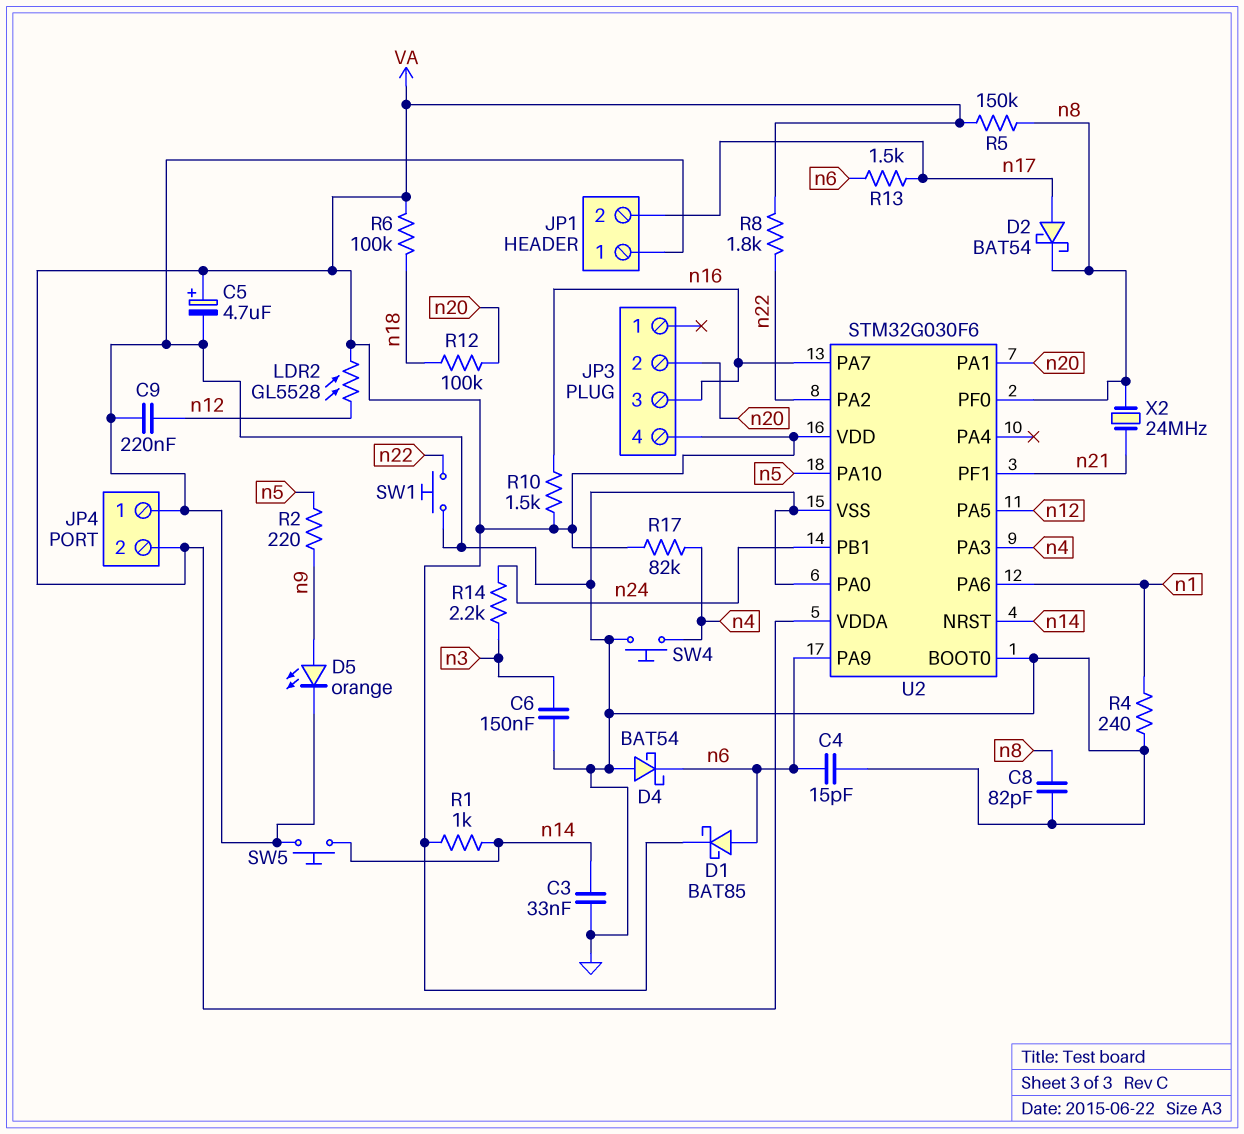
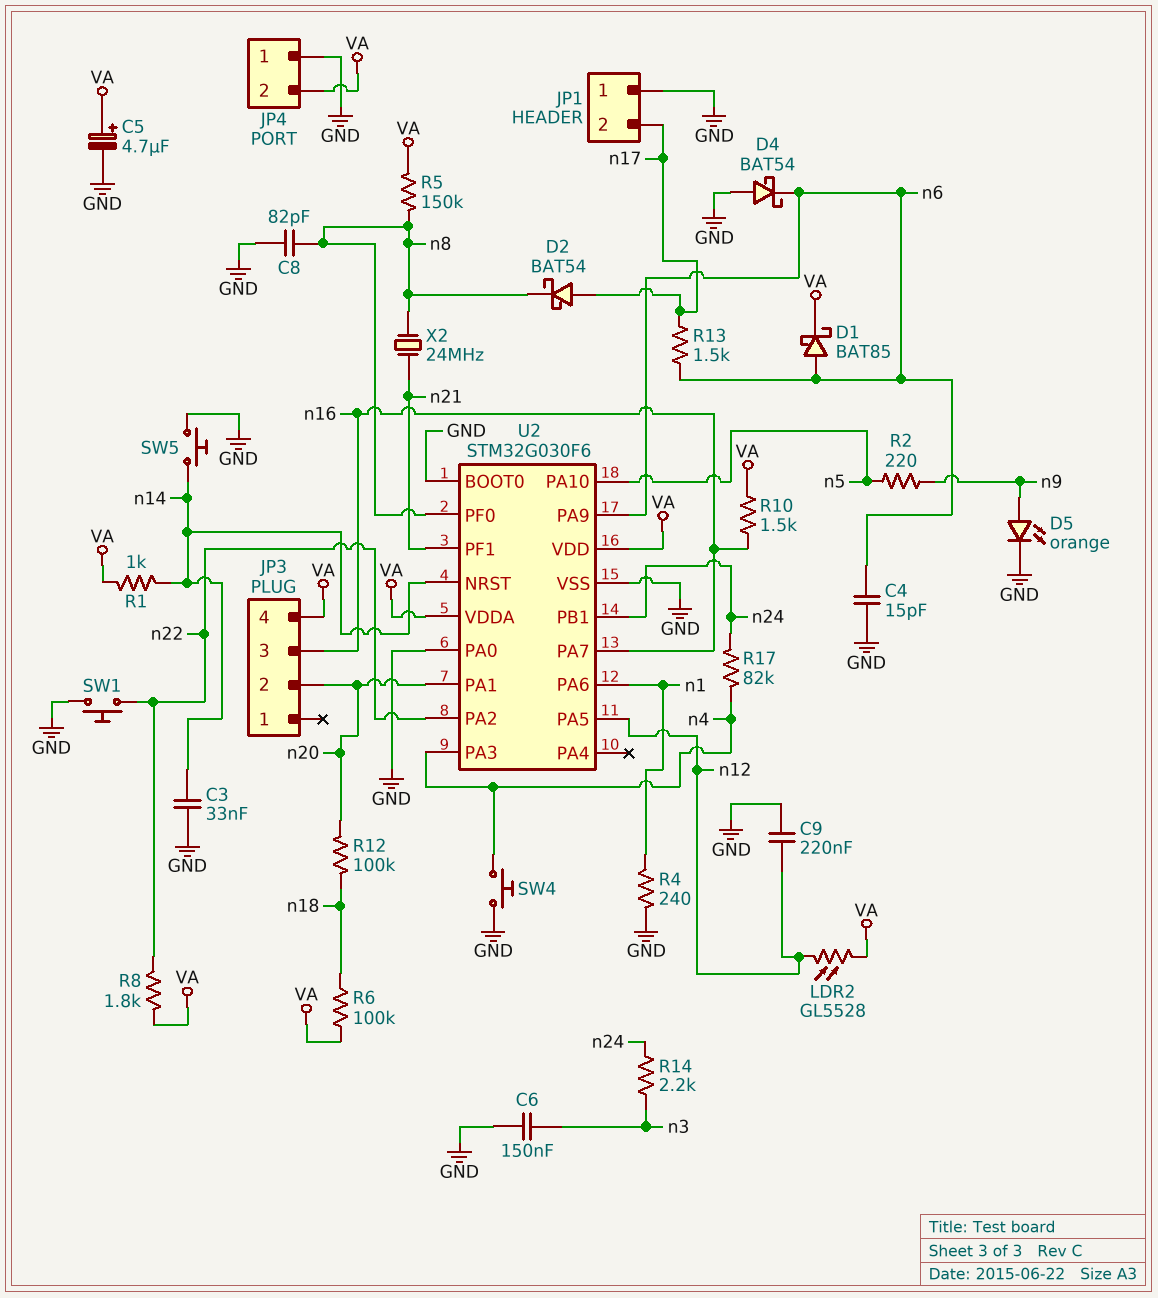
R17: 82k (VA, n4) -> 82k (n4, n24)

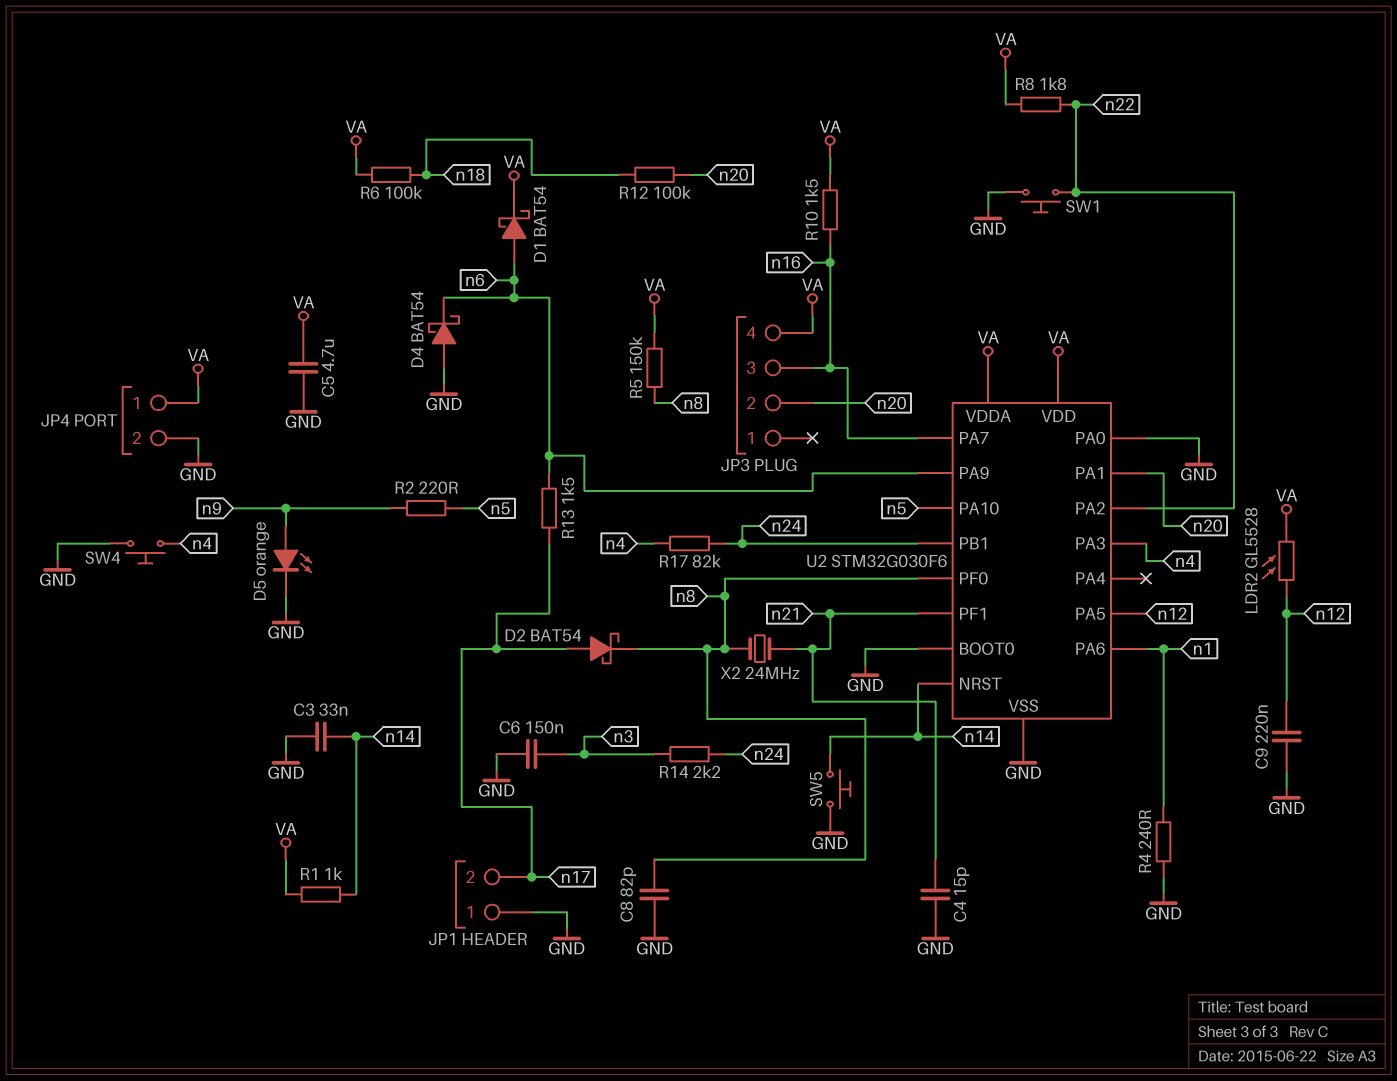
C4: 15pF (GND, n6) -> 15pF (GND, n21)
C5: 4.7uF (plus VA, minus GND) -> 4.7uF (GND, VA)
D1: schottky BAT85 (A n6, K VA) -> schottky BAT54 (A n6, K VA)
JP4 pin 1: GND -> VA
JP4 pin 2: VA -> GND

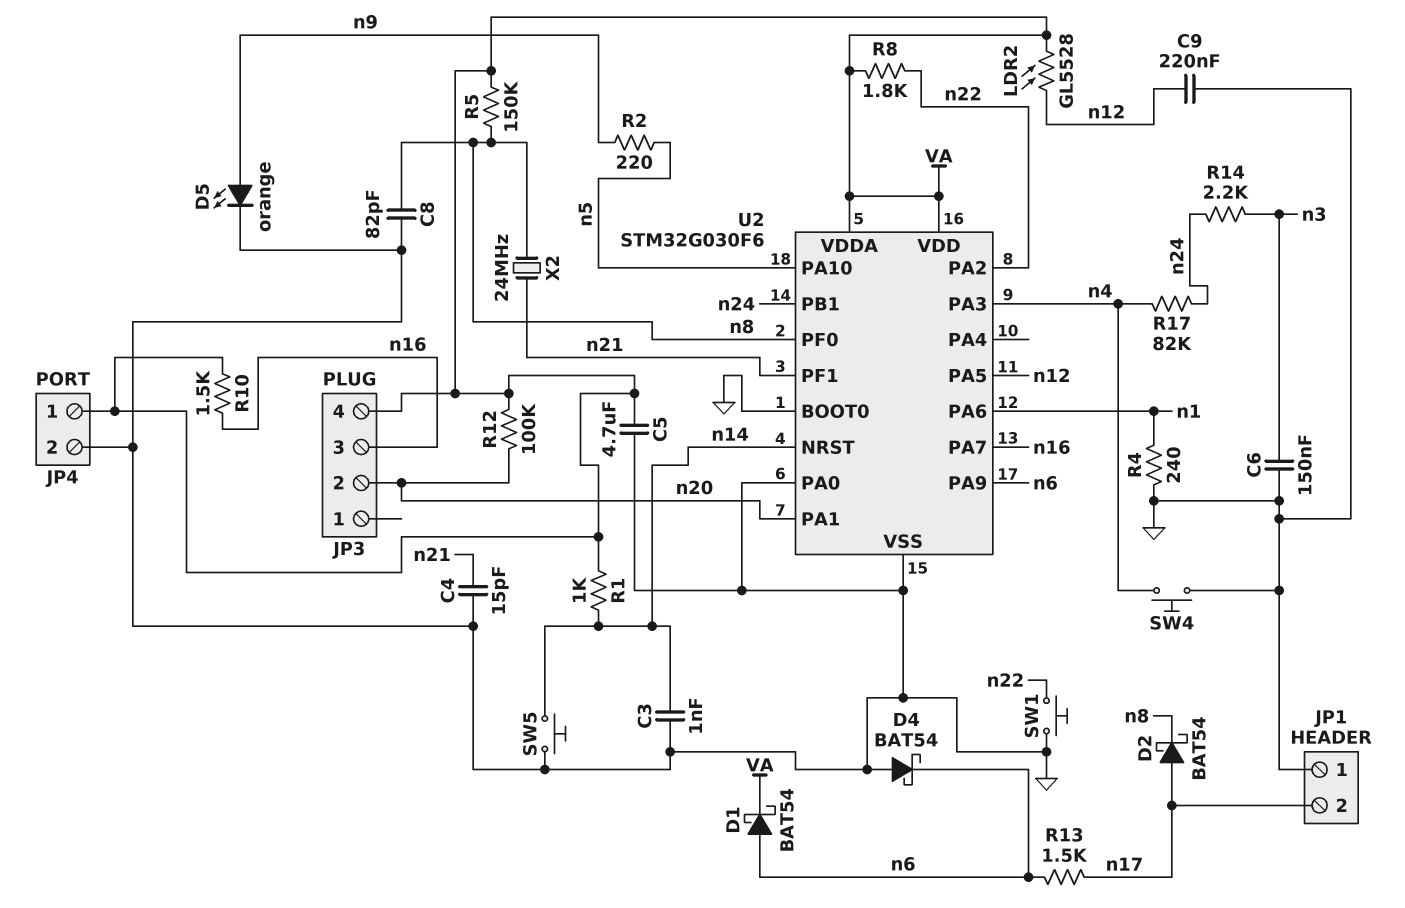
C3: 33nF (GND, n14) -> 1nF (GND, n14)
R6: 100k (VA, n18) -> none
R12: 100k (n18, n20) -> 100k (VA, n20)

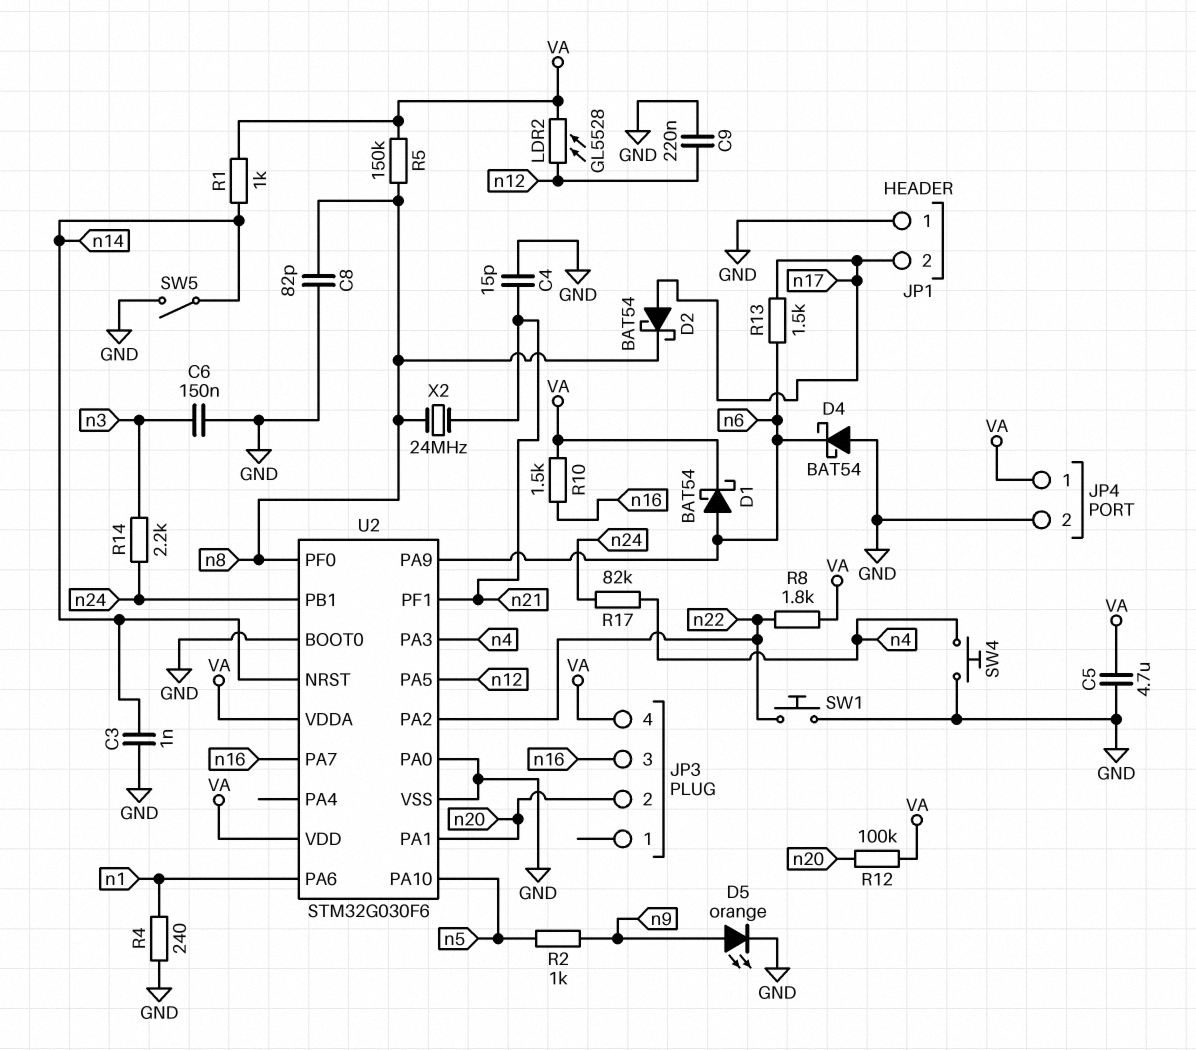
R2: 220 (n5, n9) -> 1k (n5, n9)
SW5: button (GND, n14) -> switch (GND, n14)

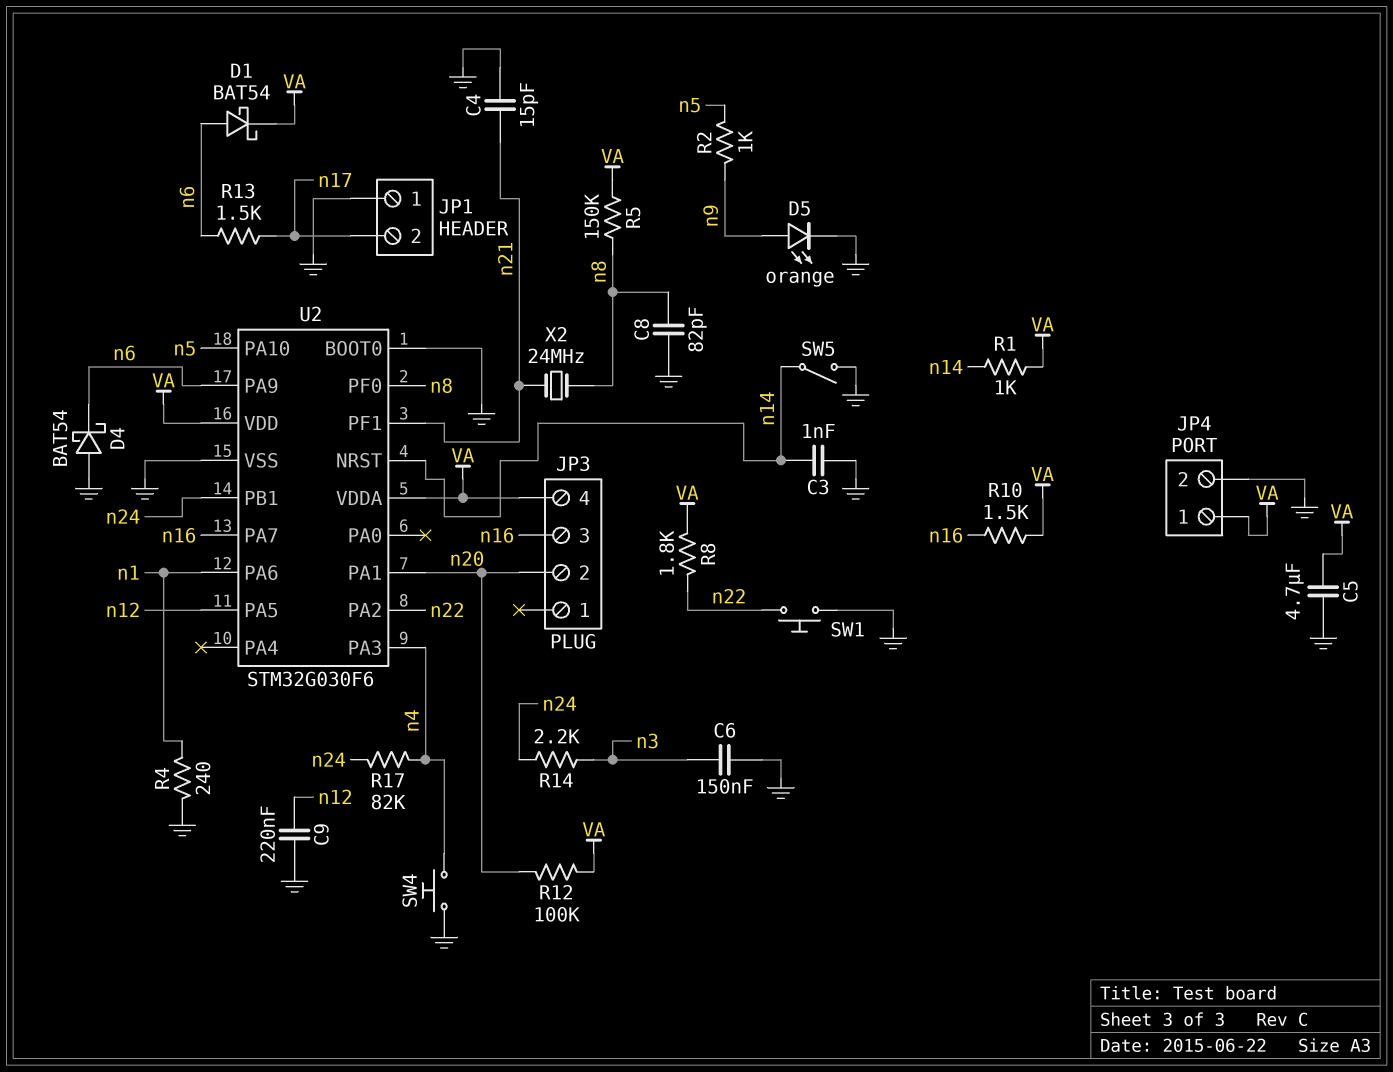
D2: schottky BAT54 (A n17, K n8) -> none
LDR2: GL5528 (VA, n12) -> none
U2 pin PA0: GND -> none

